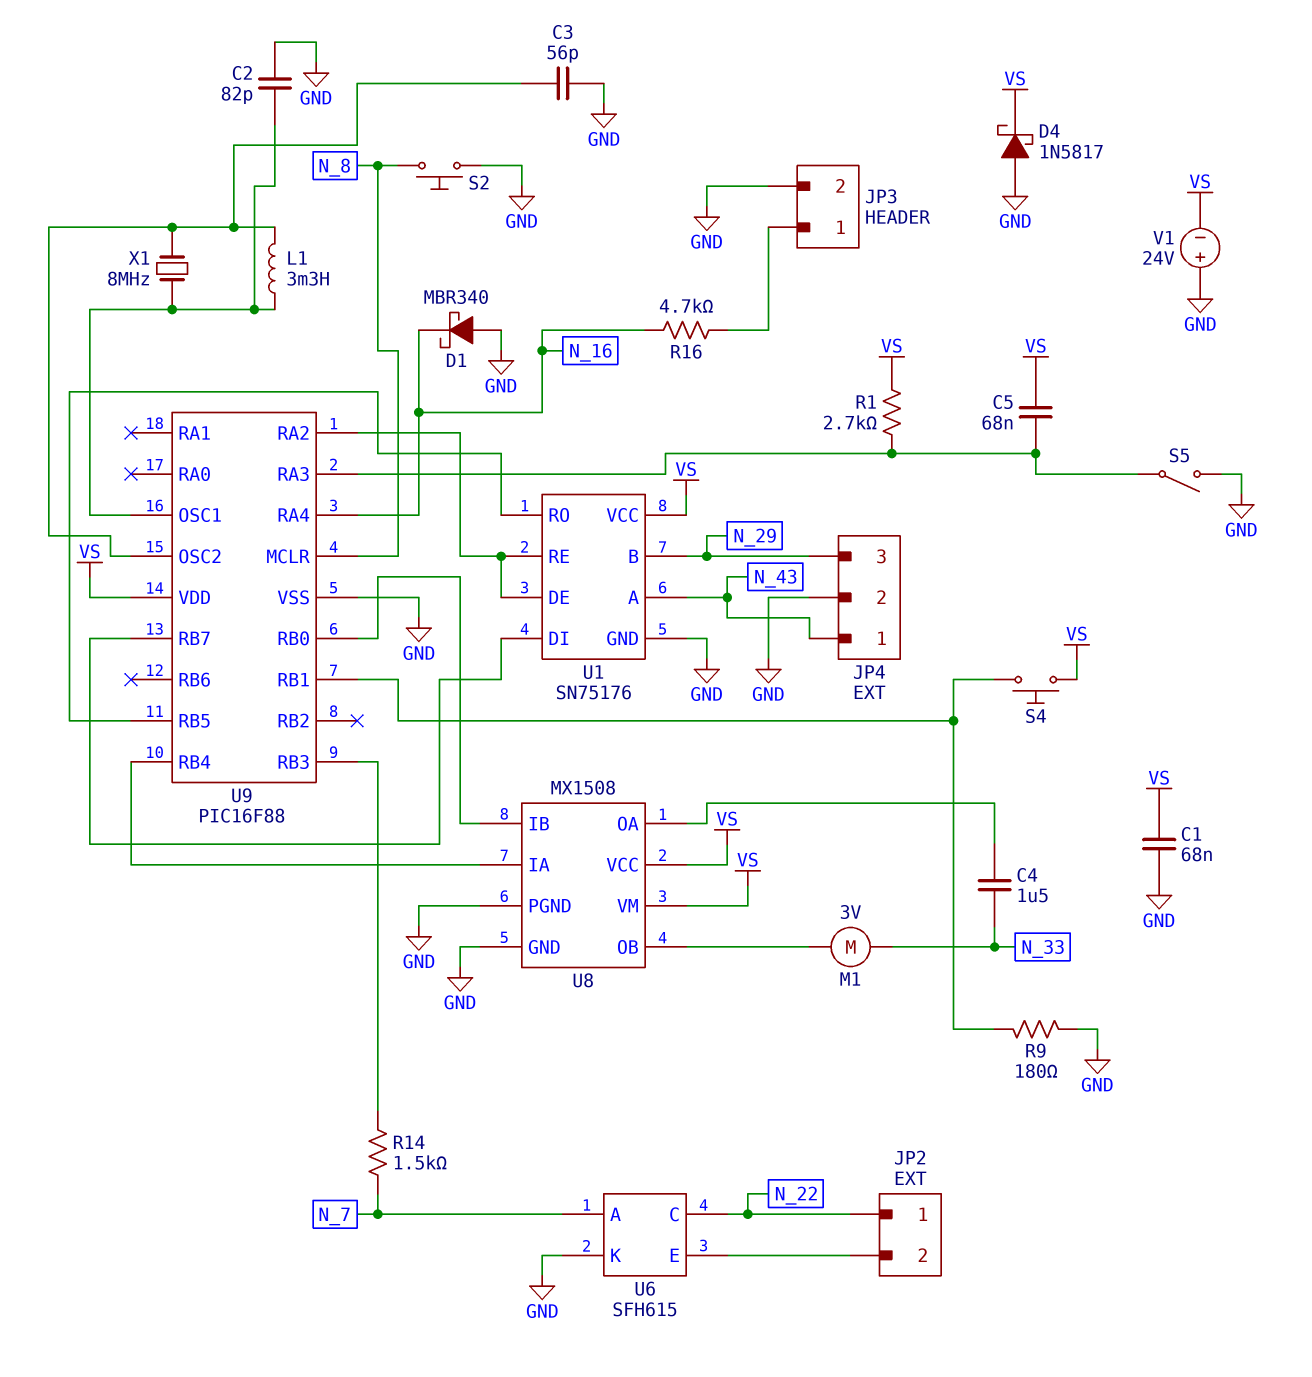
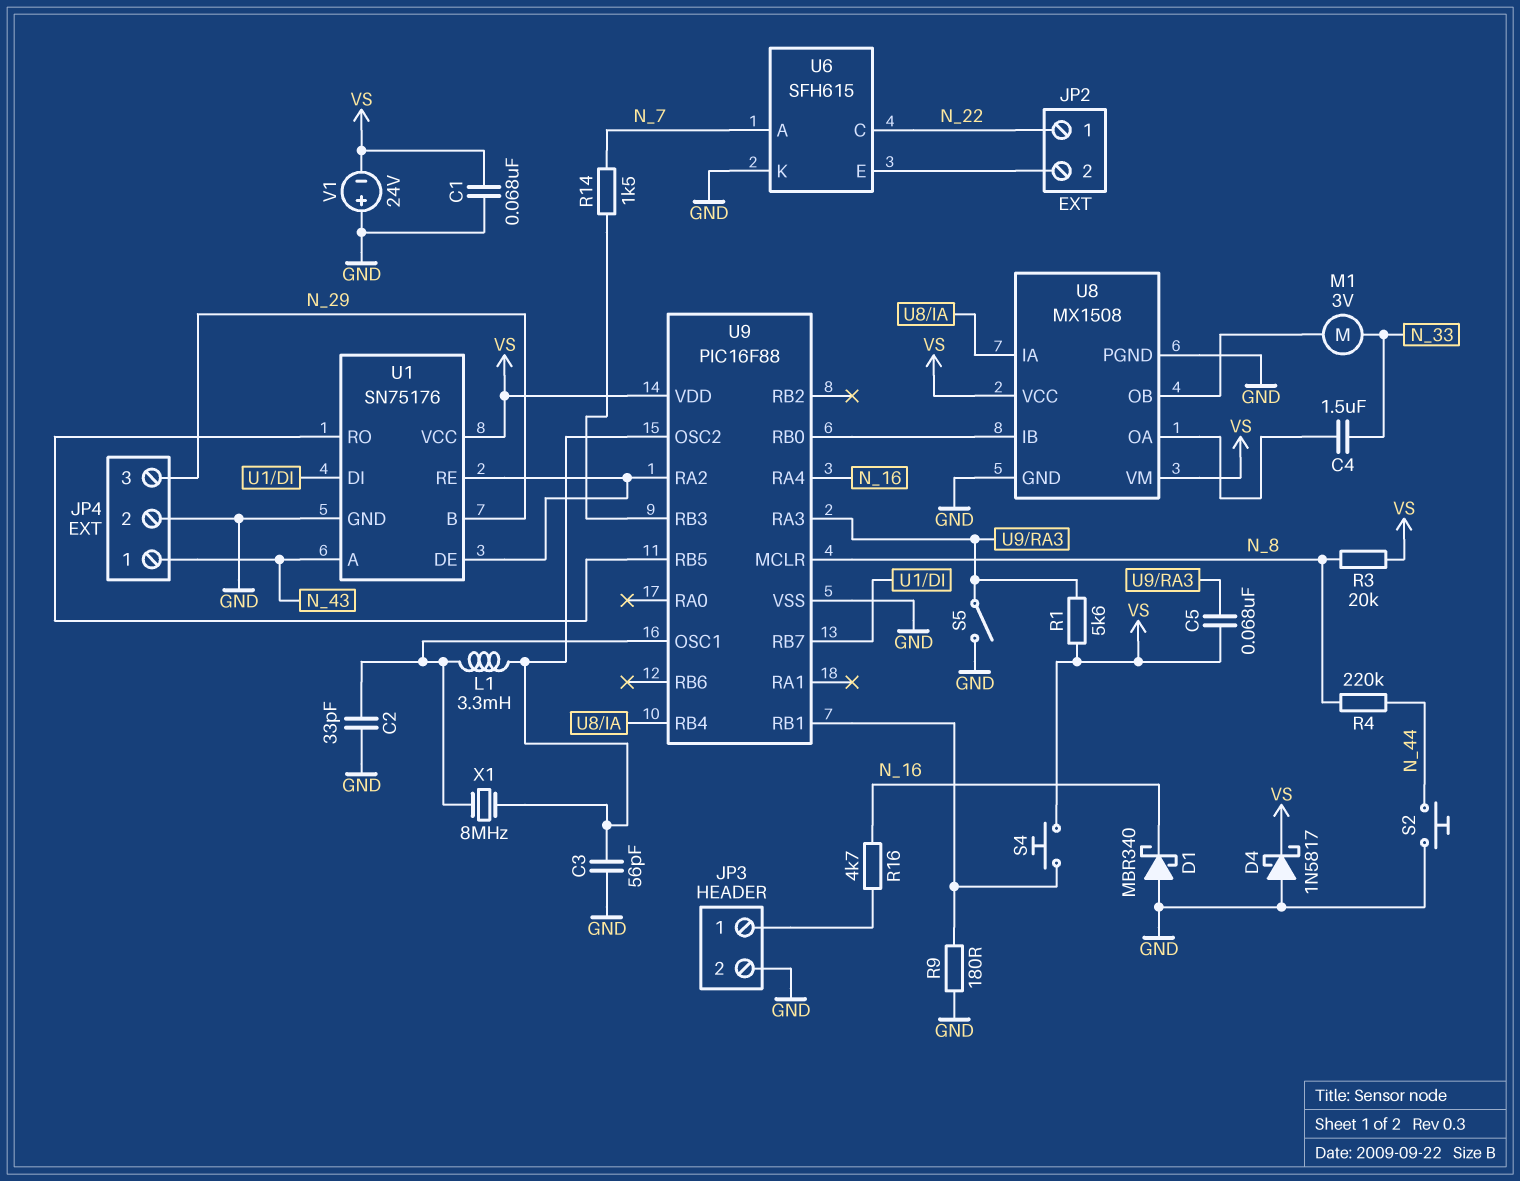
C2: 82pF (GND, U9/OSC1) -> 33pF (GND, U9/OSC1)
R1: 2.7k (U9/RA3, VS) -> 5.6k (U9/RA3, VS)
R3: none -> 20k (N_8, VS)
R4: none -> 220k (N_8, N_44)
S2: button (GND, N_8) -> button (GND, N_44)

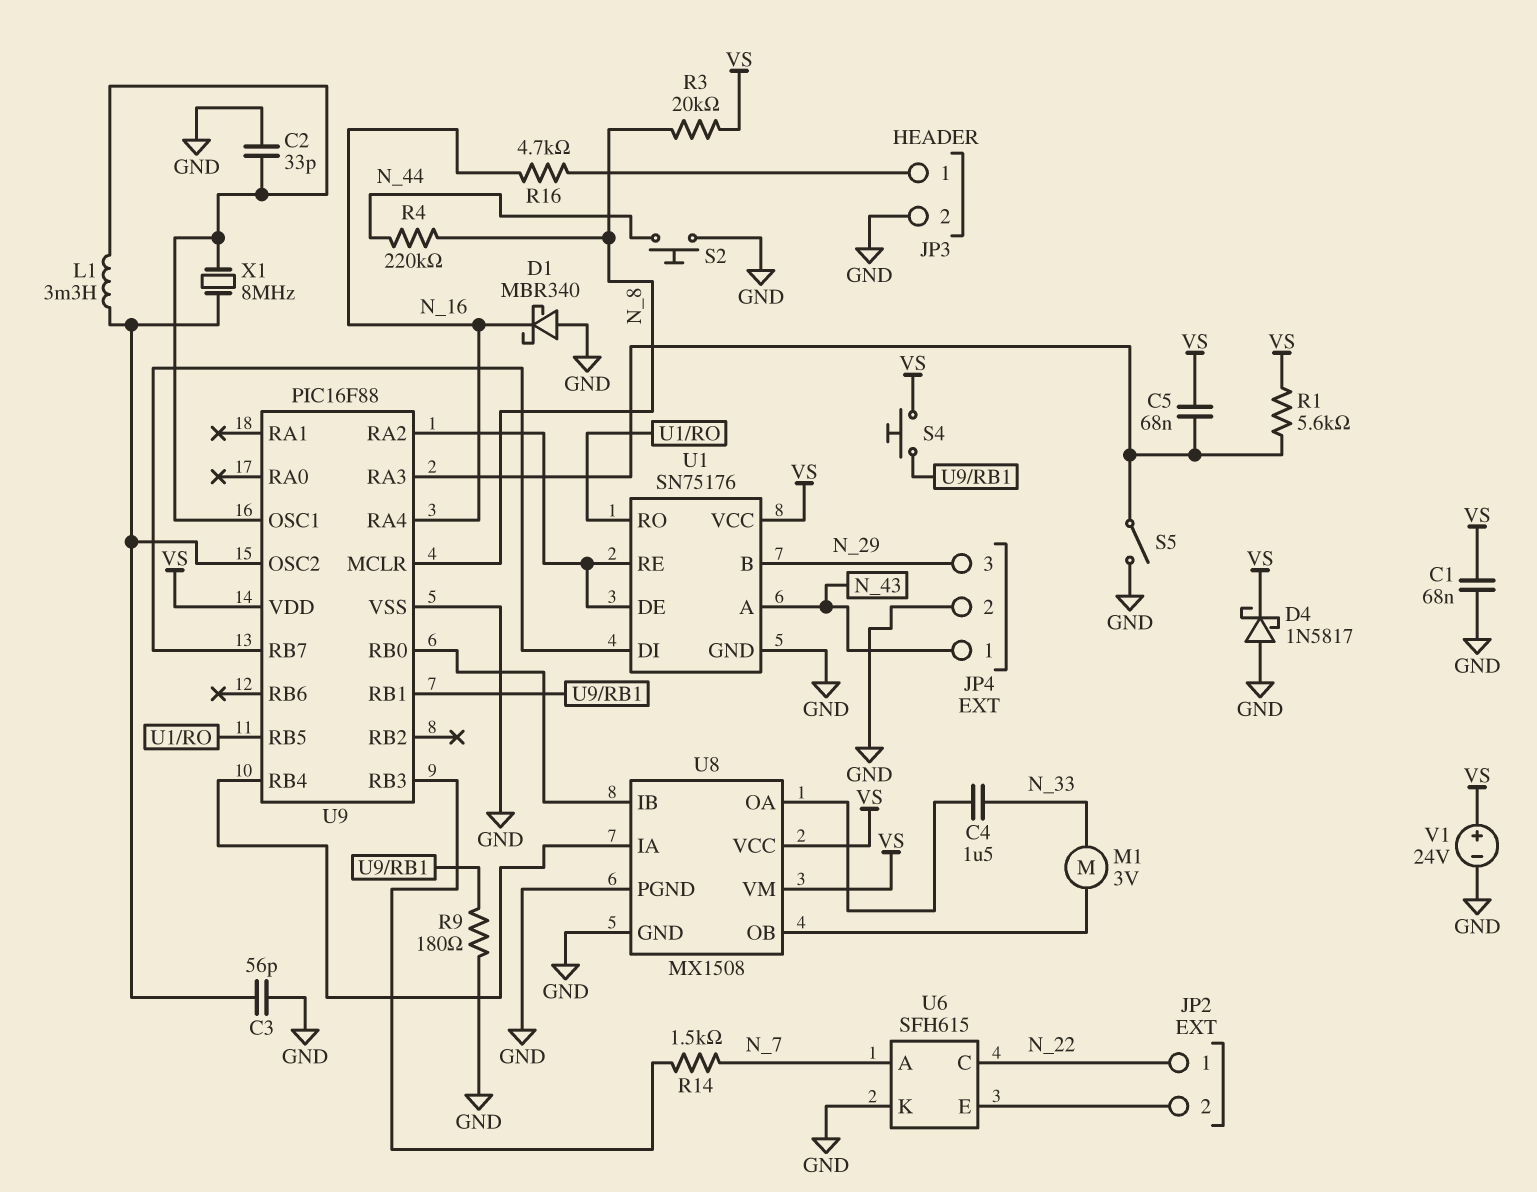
V1: 24V (plus GND, minus VS) -> 24V (plus VS, minus GND)

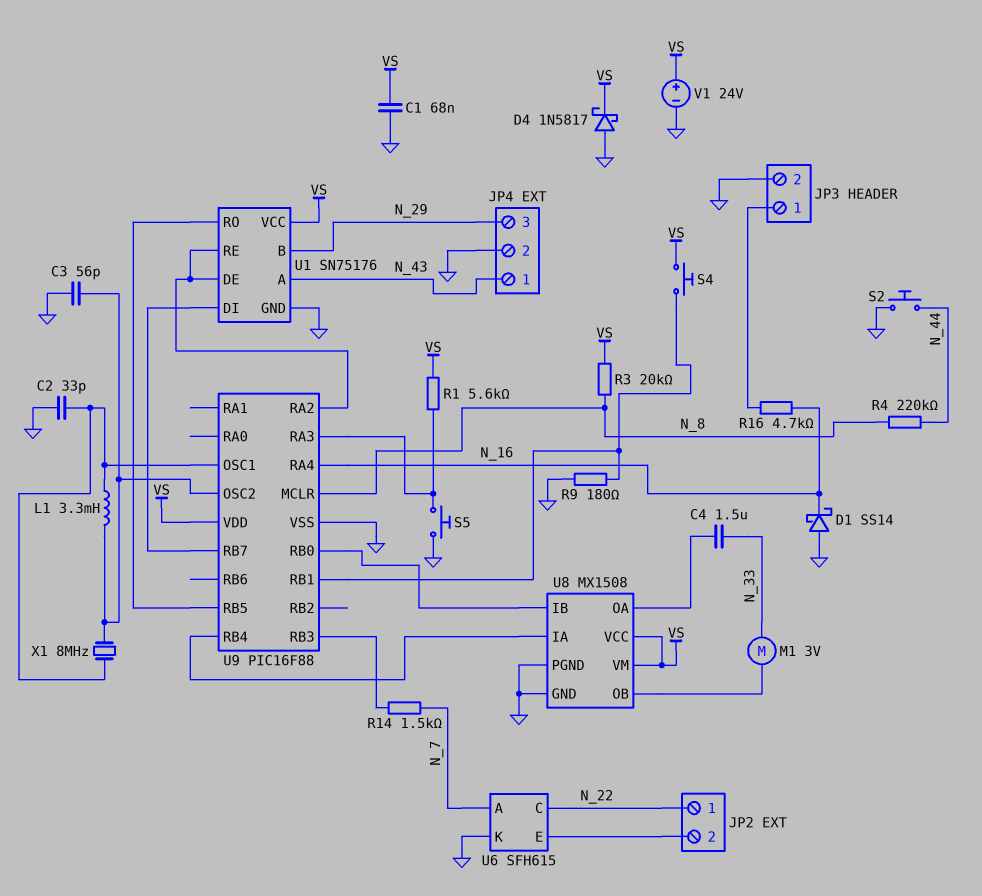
C5: 68nF (U9/RA3, VS) -> none
D1: schottky MBR340 (A GND, K N_16) -> schottky SS14 (A GND, K N_16)
S5: switch (GND, U9/RA3) -> button (GND, U9/RA3)

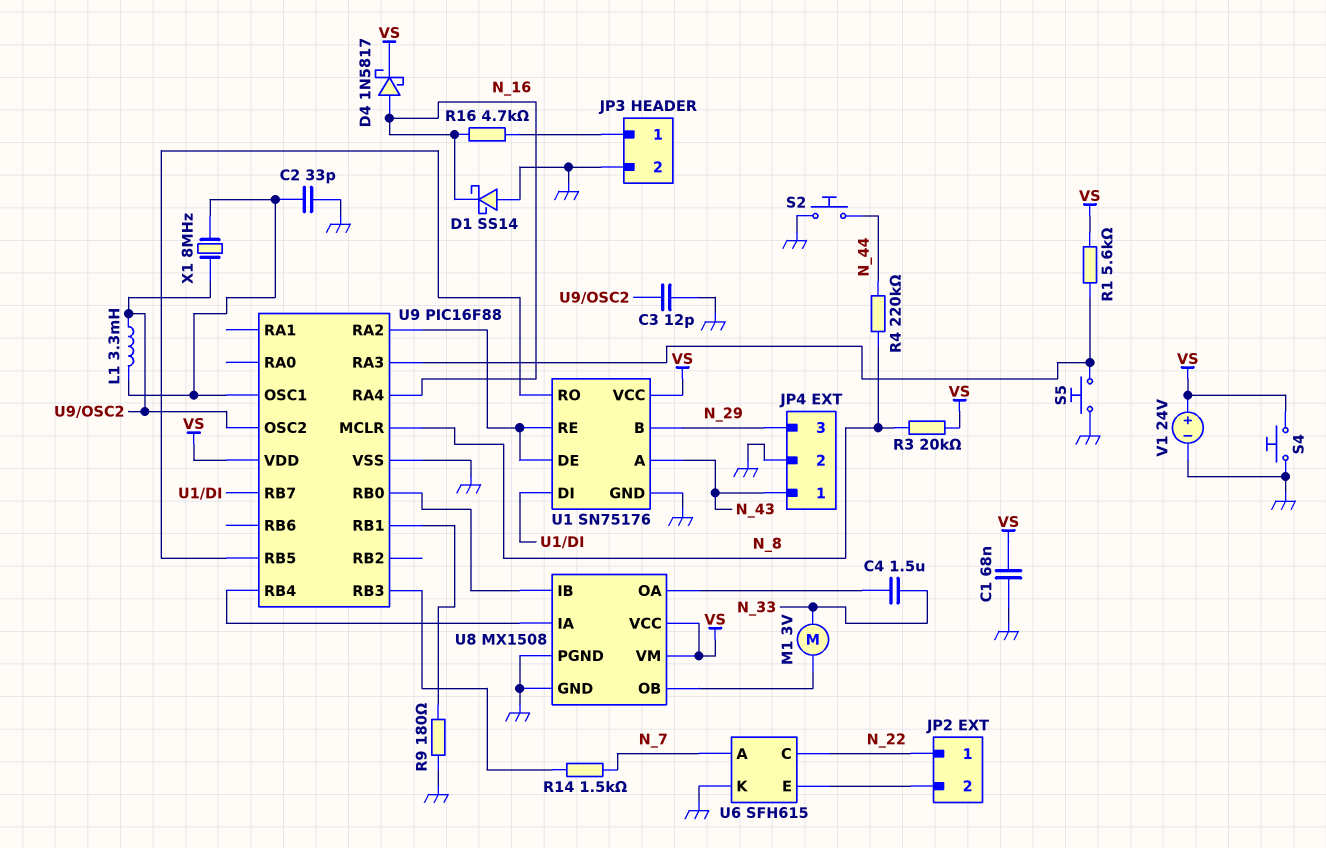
C3: 56pF (GND, U9/OSC2) -> 12pF (GND, U9/OSC2)
D4: schottky 1N5817 (A GND, K VS) -> schottky 1N5817 (A N_16, K VS)
S4: button (U9/RB1, VS) -> button (GND, VS)

